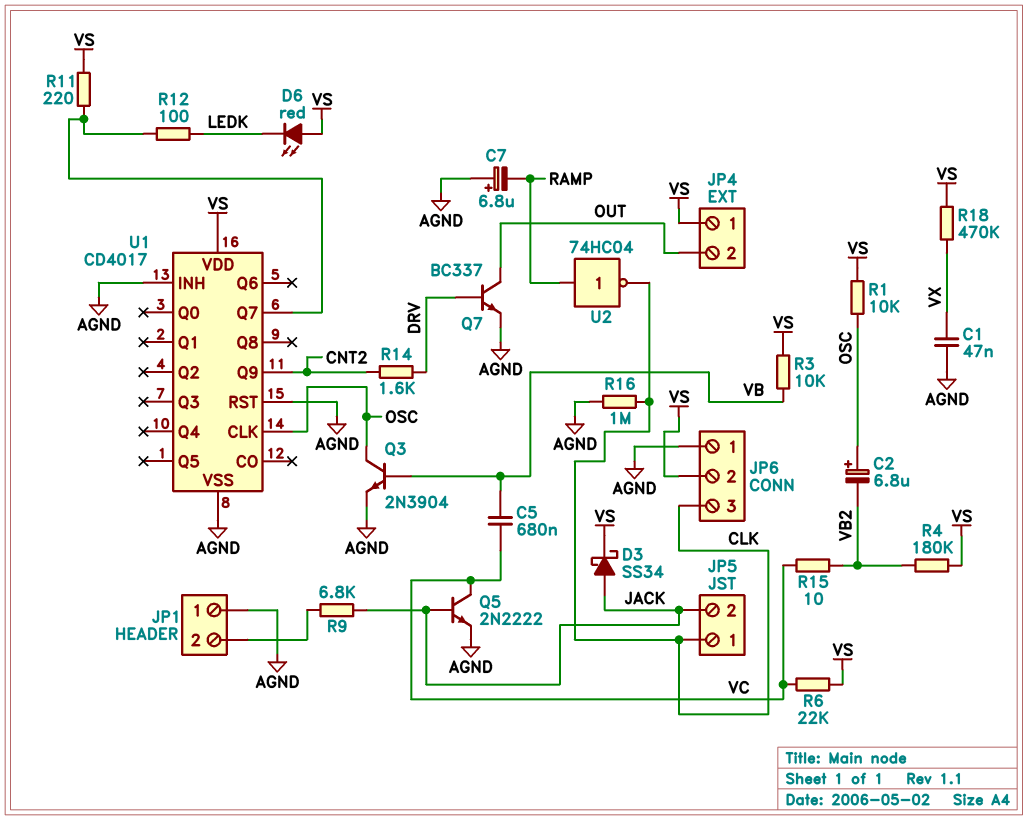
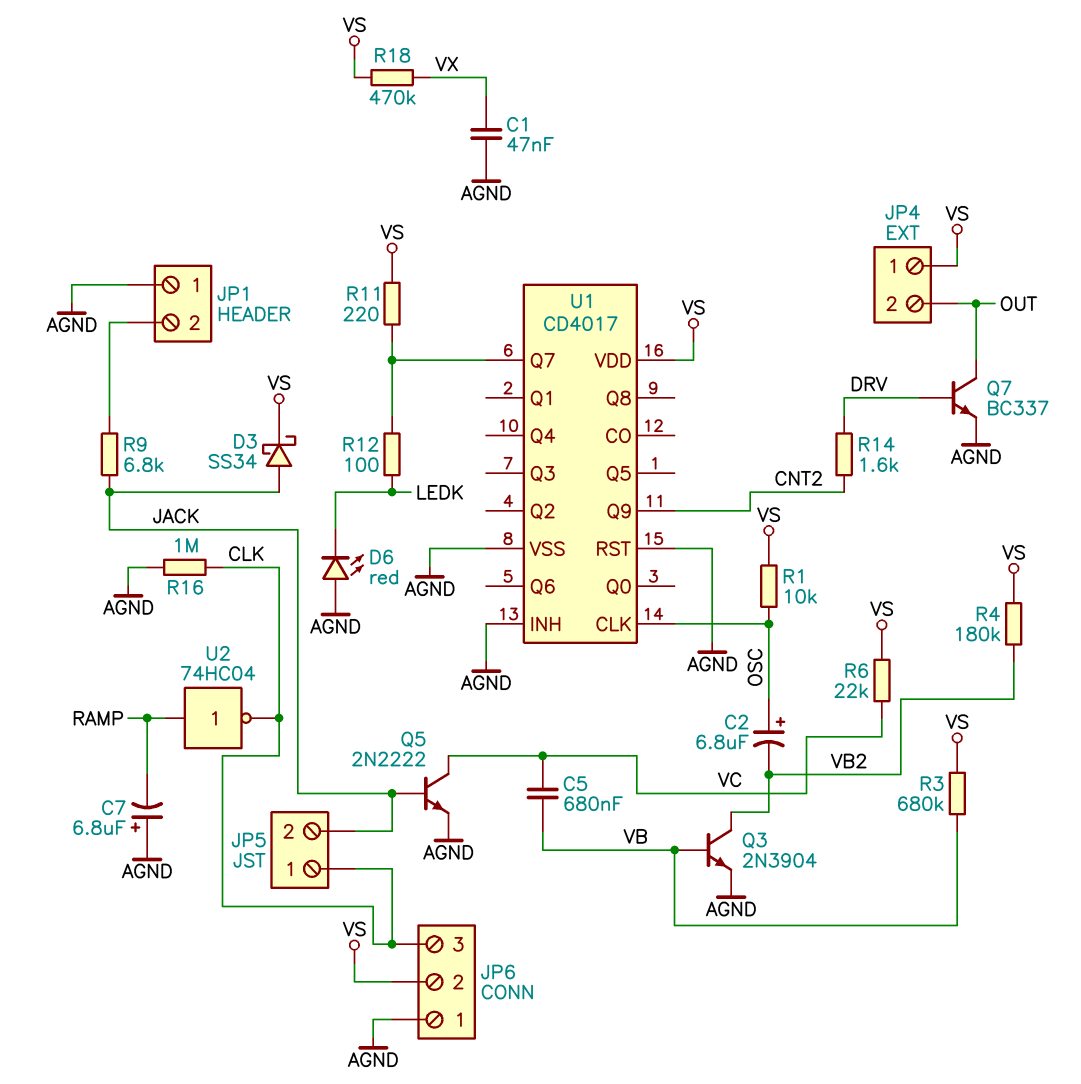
D6: LED red (A VS, K LEDK) -> LED red (A AGND, K LEDK)
Q3: NPN 2N3904 (B VB, C OSC, E AGND) -> NPN 2N3904 (B VB, C VB2, E AGND)
R3: 10k (VB, VS) -> 680k (VB, VS)
R15: 10 (VB2, VC) -> none

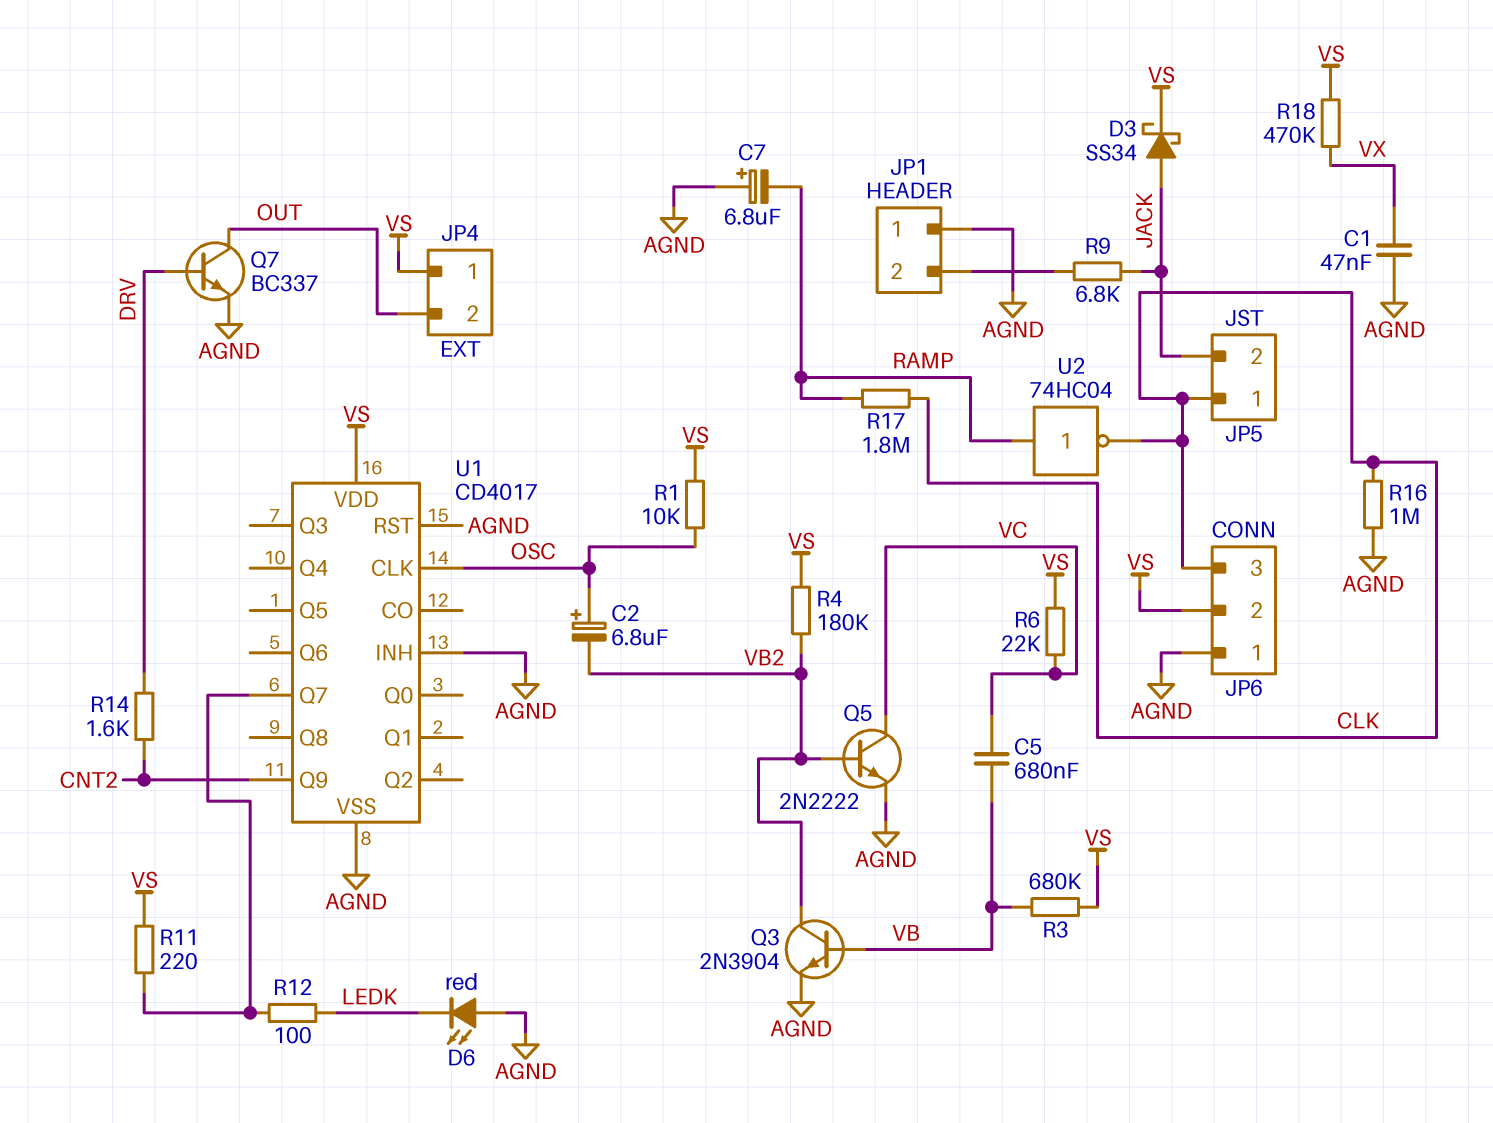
Q5: NPN 2N2222 (B JACK, C VC, E AGND) -> NPN 2N2222 (B VB2, C VC, E AGND)
R17: none -> 1.8M (CLK, RAMP)

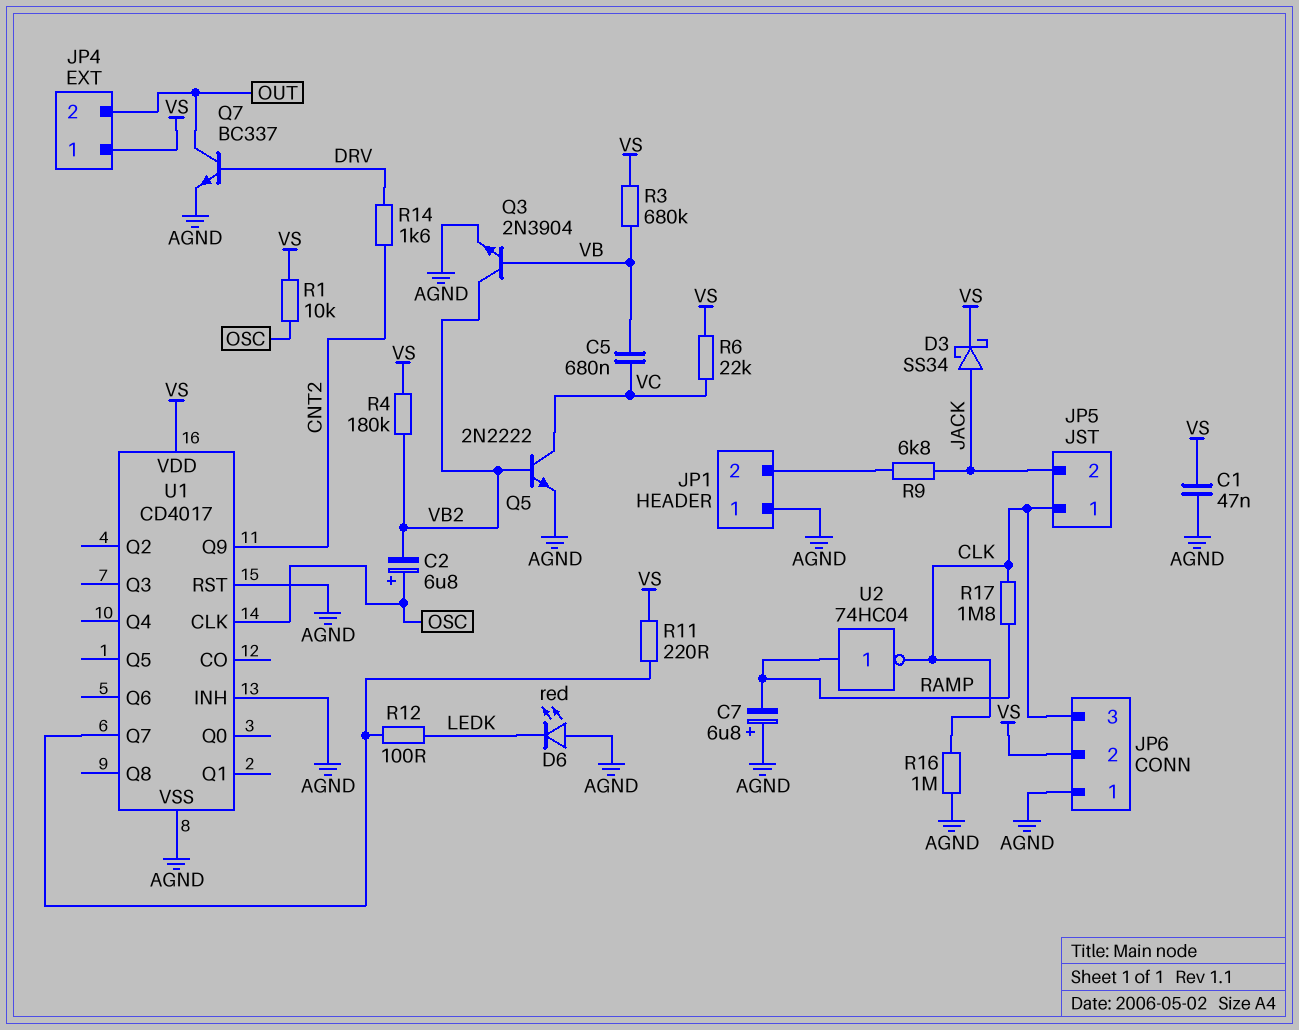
C1: 47nF (AGND, VX) -> 47nF (AGND, VS)
R18: 470k (VS, VX) -> none

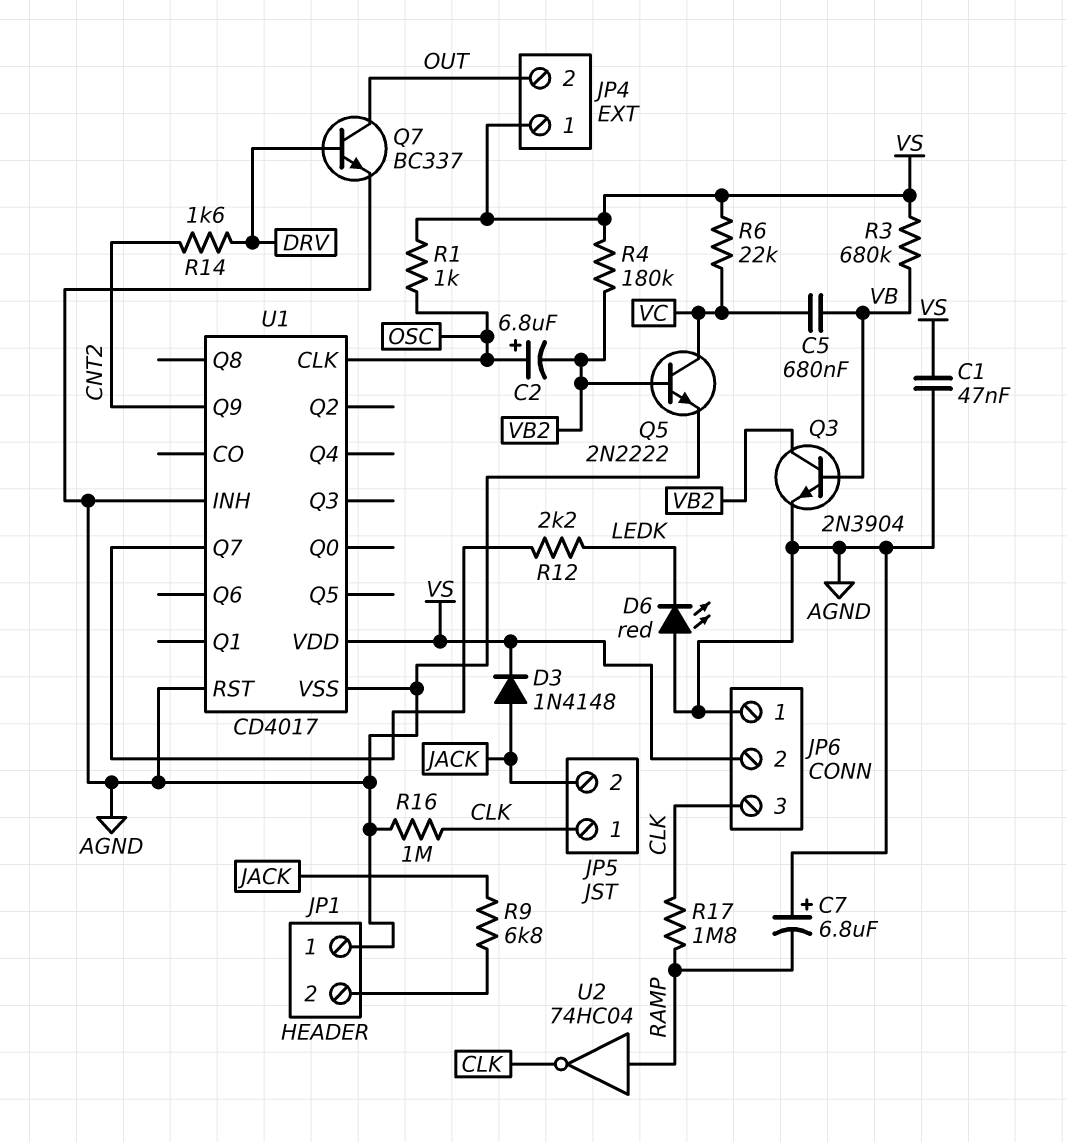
D3: schottky SS34 (A JACK, K VS) -> diode 1N4148 (A JACK, K VS)
R1: 10k (OSC, VS) -> 1k (OSC, VS)
R11: 220 (U1/Q7, VS) -> none
R12: 100 (LEDK, U1/Q7) -> 2.2k (LEDK, U1/Q7)

